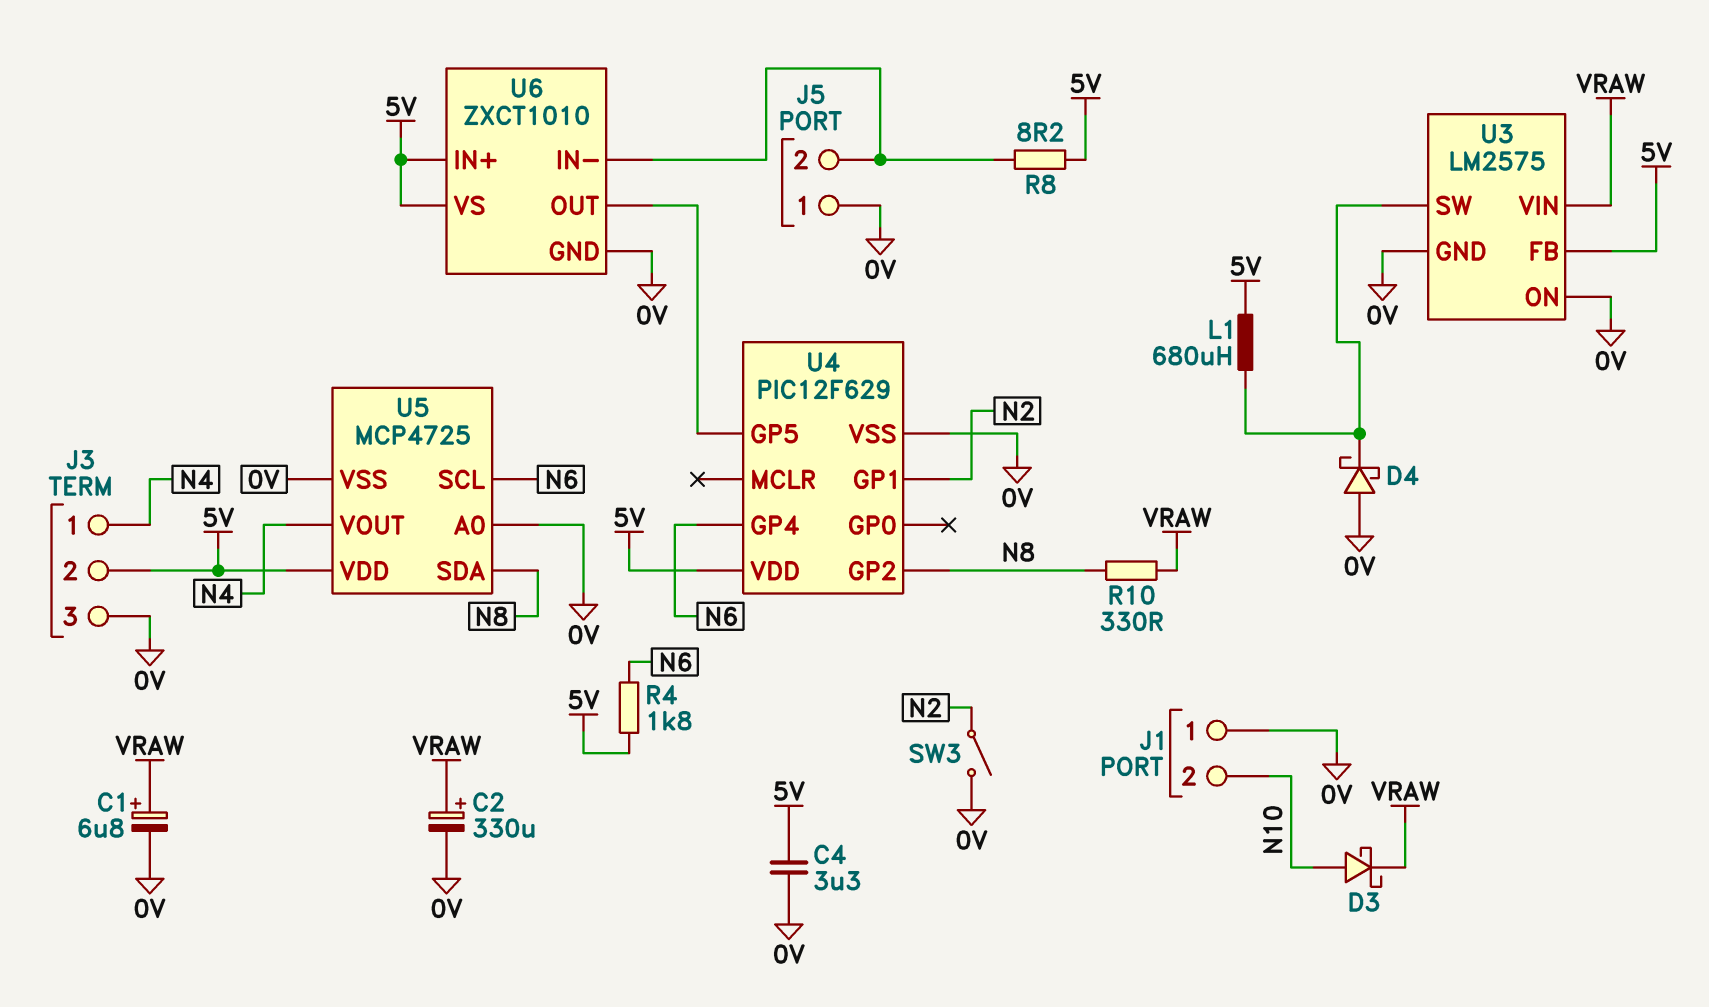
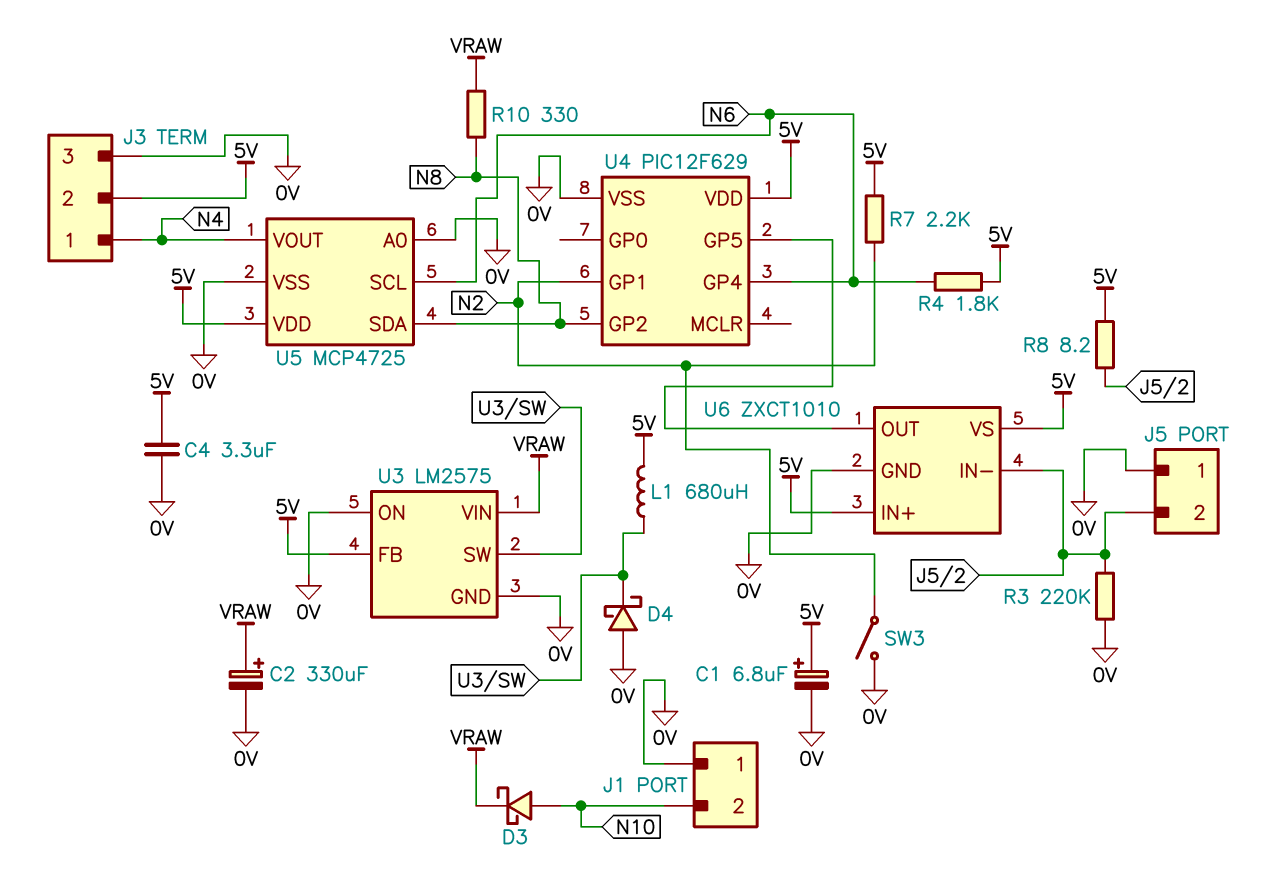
C1: 6.8uF (plus VRAW, minus 0V) -> 6.8uF (plus 5V, minus 0V)
R3: none -> 220k (0V, J5/2)
R7: none -> 2.2k (5V, N2)

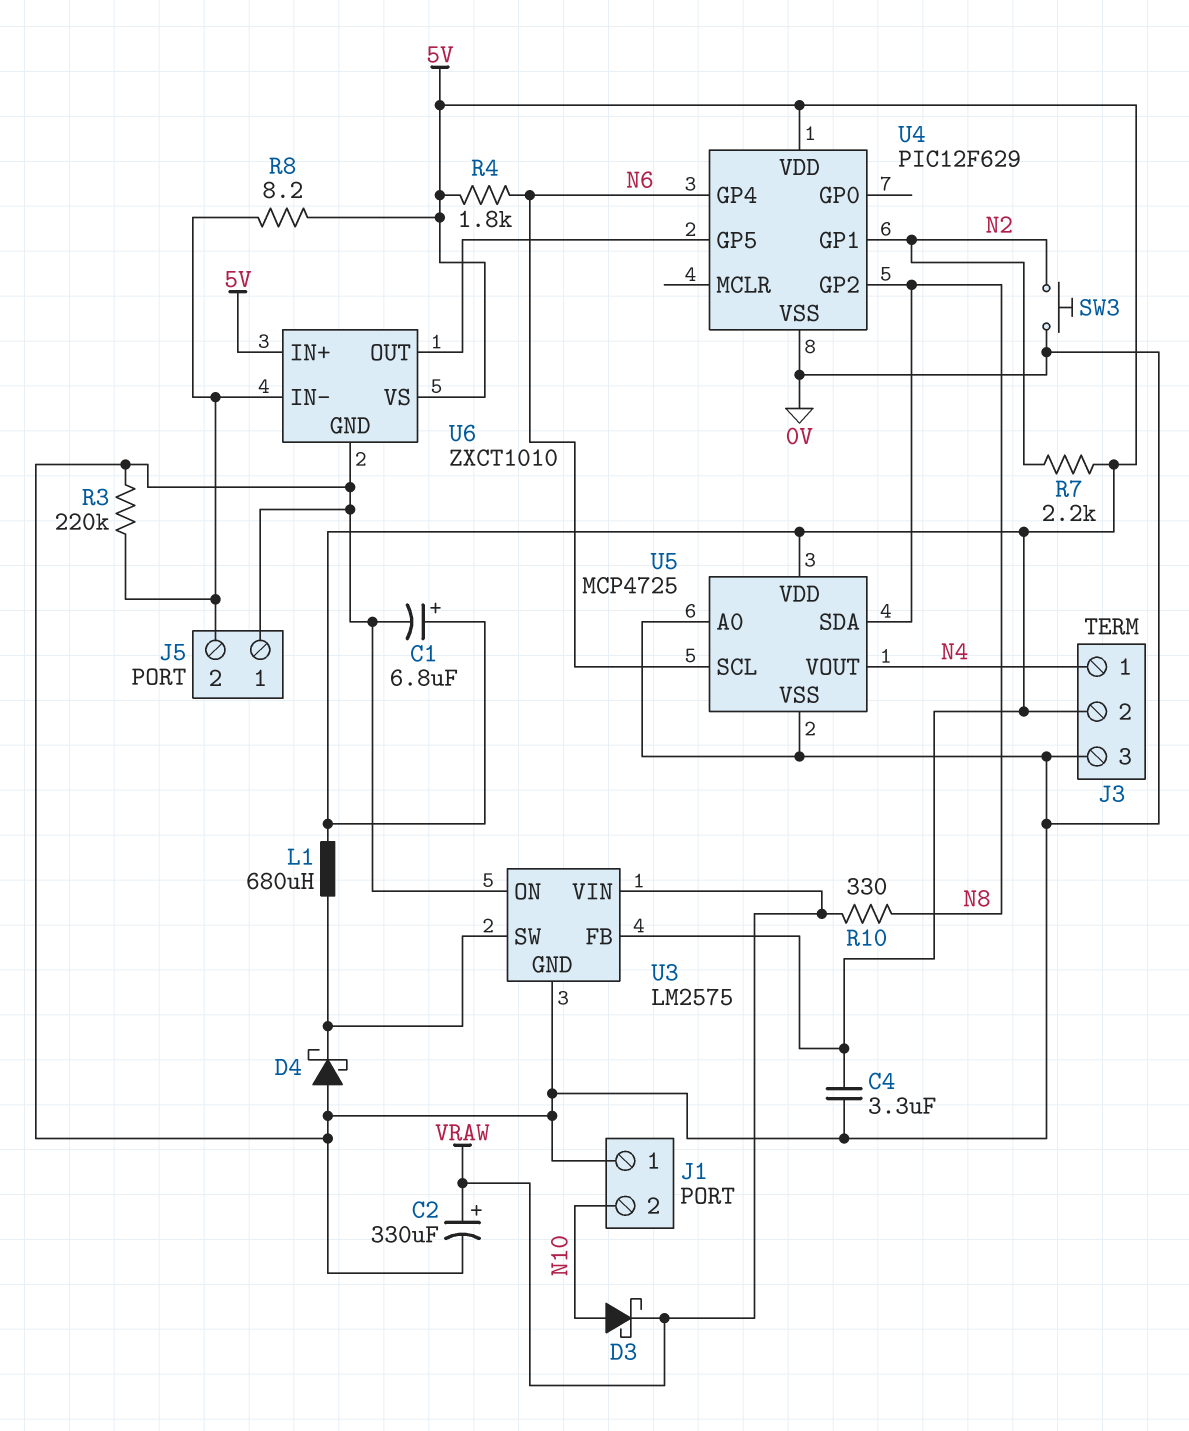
SW3: switch (0V, N2) -> button (0V, N2)

